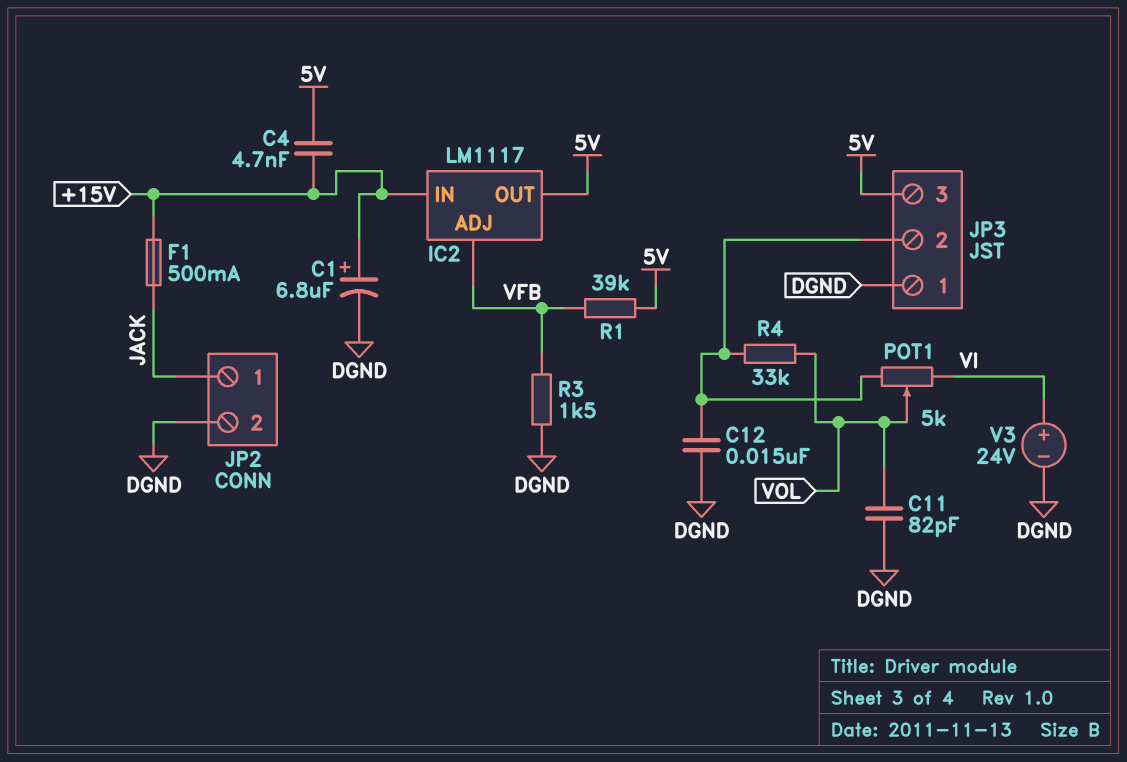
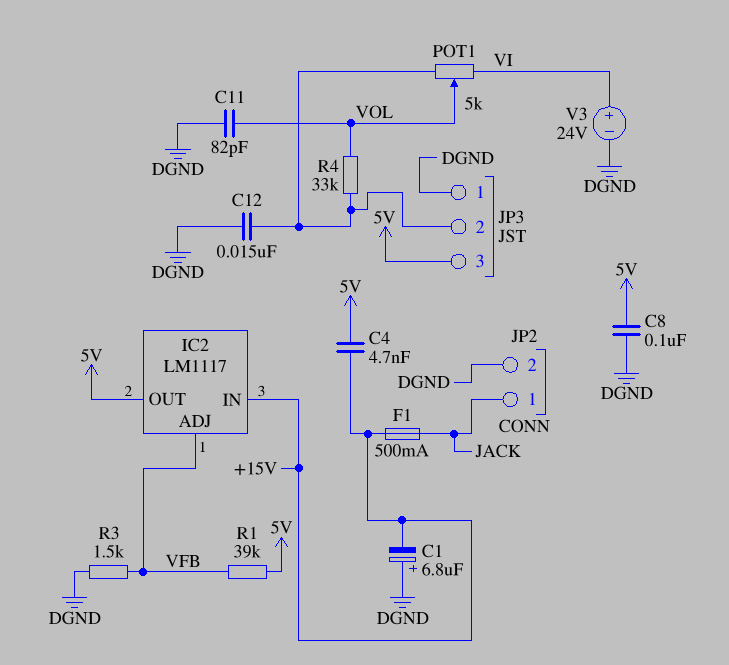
C1: 6.8uF (plus +15V, minus DGND) -> 6.8uF (plus DGND, minus +15V)
C8: none -> 100nF (5V, DGND)

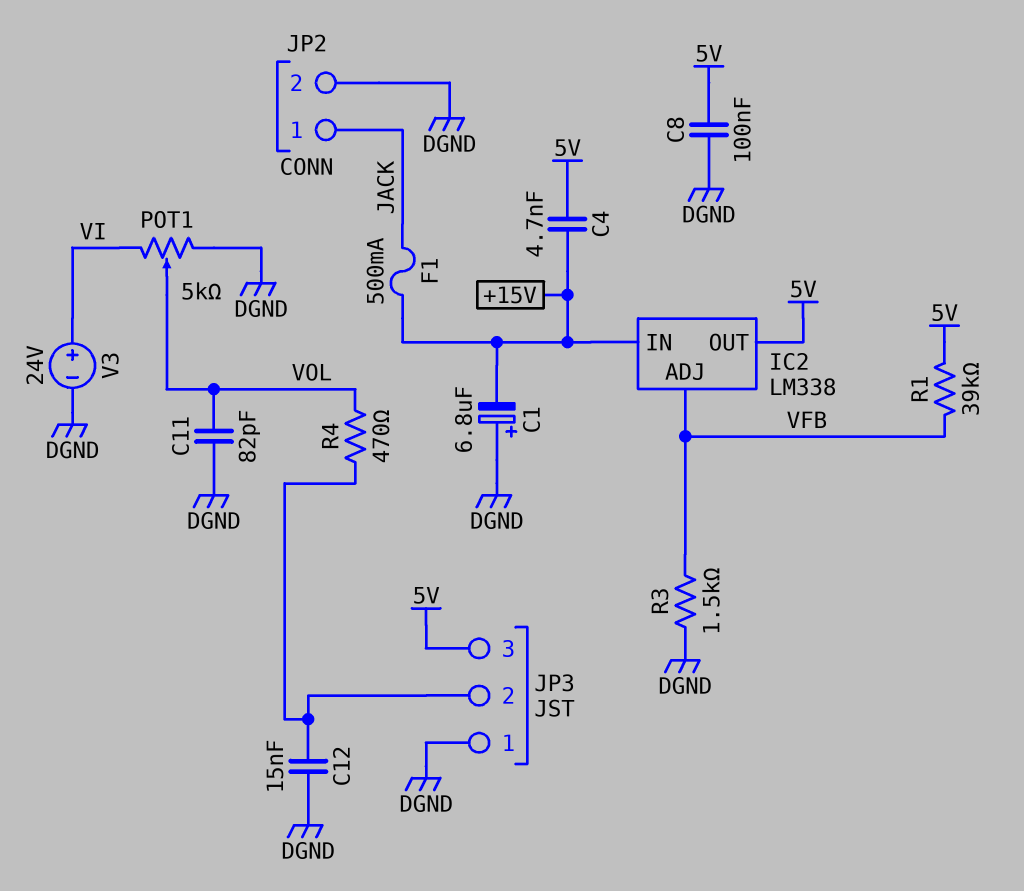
IC2: LM1117 -> LM338
POT1: 5k (JP3/2, VI, wiper VOL) -> 5k (DGND, VI, wiper VOL)
R4: 33k (JP3/2, VOL) -> 470 (JP3/2, VOL)

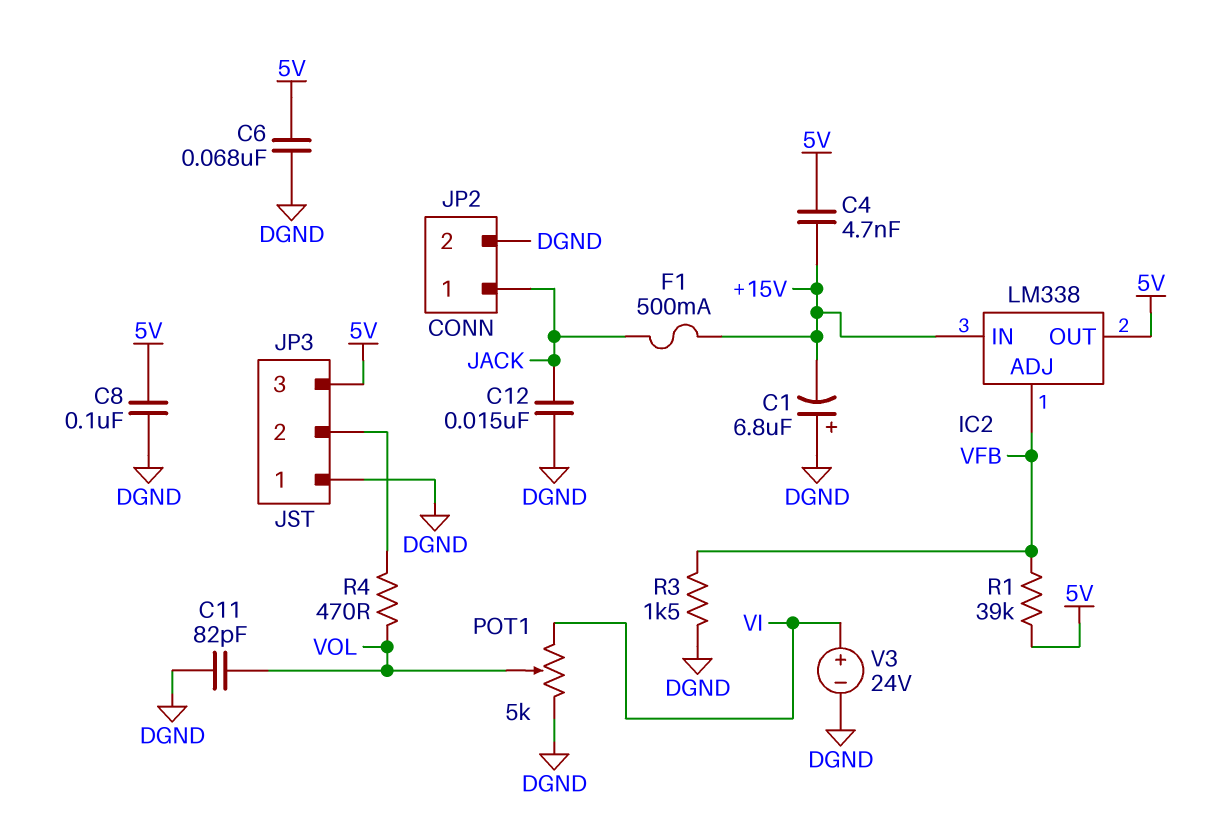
C6: none -> 68nF (5V, DGND)
C12: 15nF (DGND, JP3/2) -> 15nF (DGND, JACK)

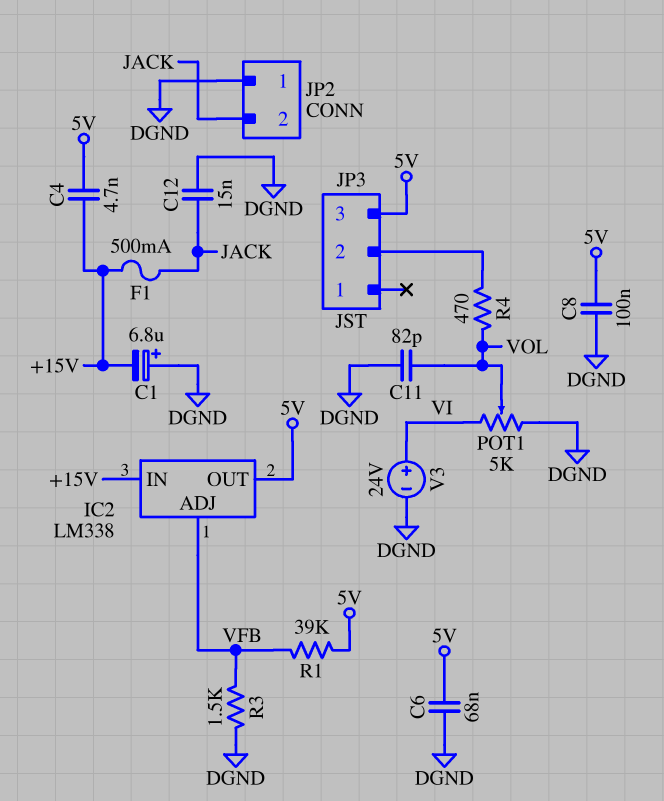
JP2 pin 1: JACK -> DGND
JP2 pin 2: DGND -> JACK
JP3 pin 1: DGND -> none

